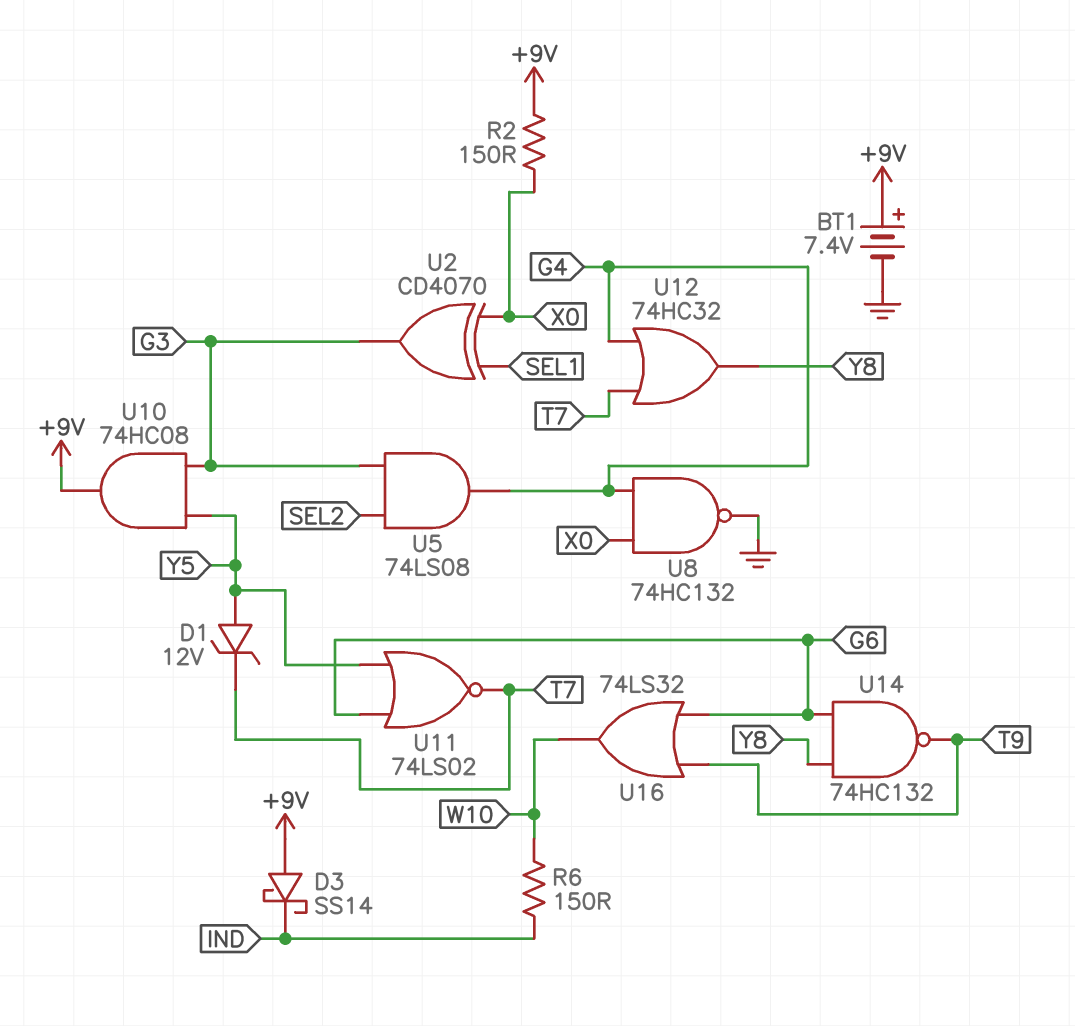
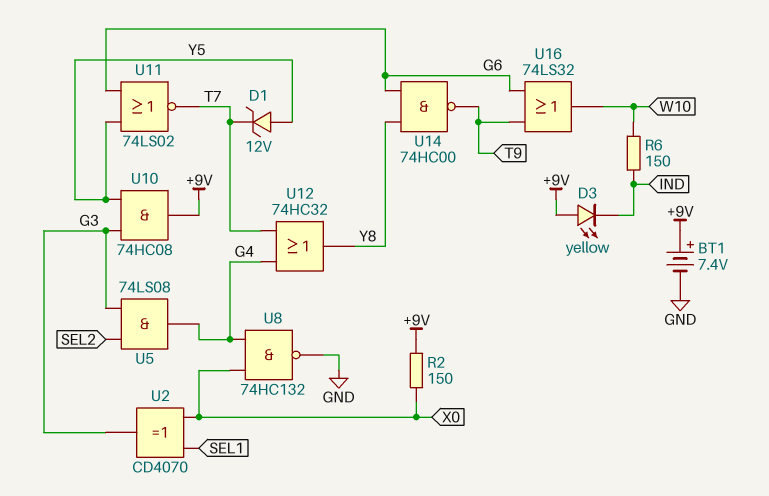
D3: schottky SS14 (A +9V, K IND) -> LED yellow (A +9V, K IND)
U14: NAND 74HC132 (in G6, in Y8, out T9) -> NAND 74HC00 (in G6, in Y8, out T9)

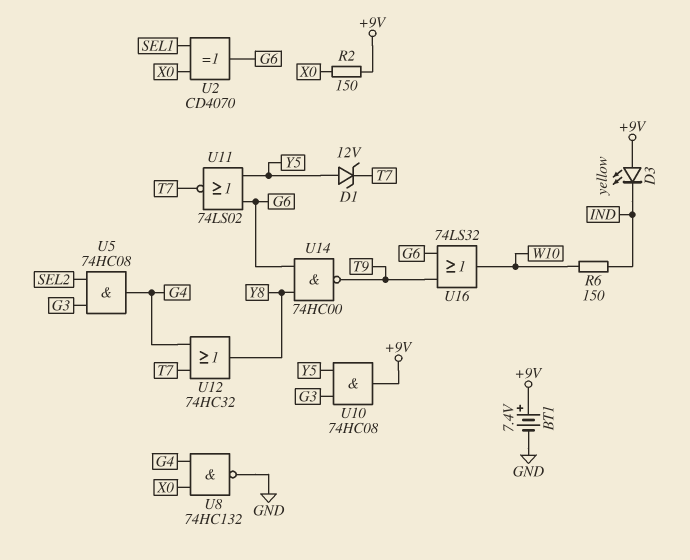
U2: XOR CD4070 (in SEL1, in X0, out G3) -> XOR CD4070 (in SEL1, in X0, out G6)
U5: AND 74LS08 (in G3, in SEL2, out G4) -> AND 74HC08 (in G3, in SEL2, out G4)

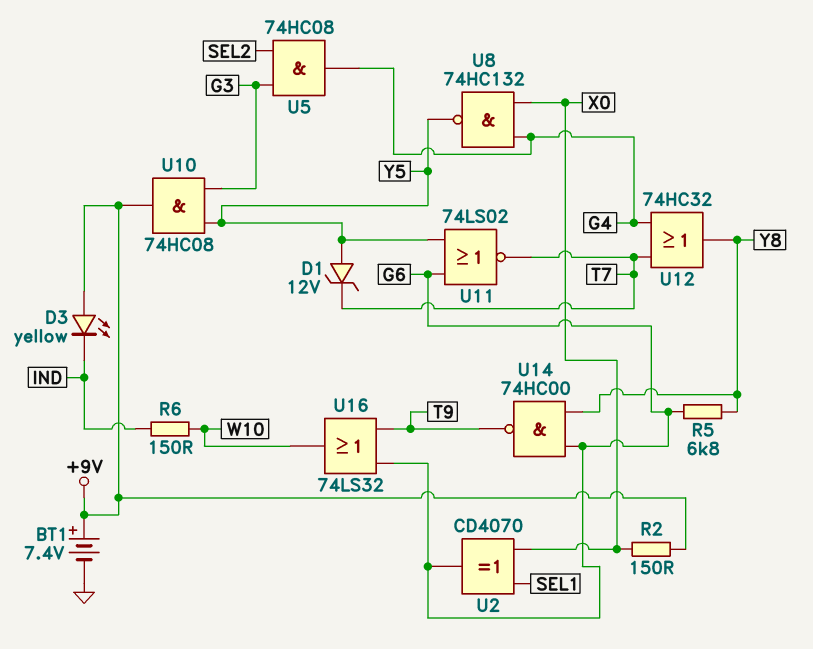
R5: none -> 6.8k (G6, Y8)
U8: NAND 74HC132 (in G4, in X0, out GND) -> NAND 74HC132 (in G4, in X0, out Y5)

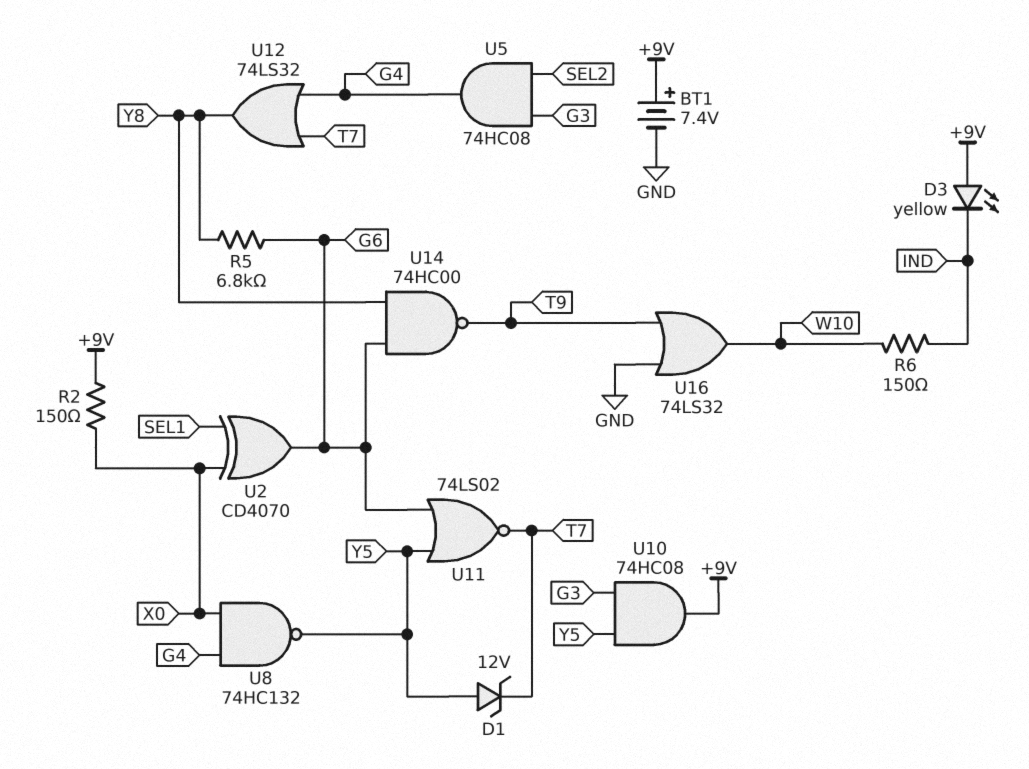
U12: OR 74HC32 (in G4, in T7, out Y8) -> OR 74LS32 (in G4, in T7, out Y8)
U16: OR 74LS32 (in G6, in T9, out W10) -> OR 74LS32 (in GND, in T9, out W10)

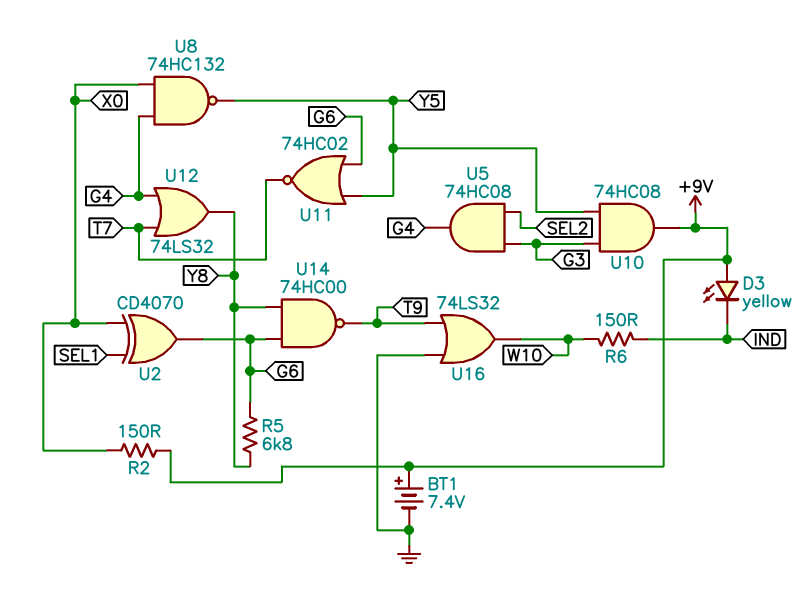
D1: zener 12V (A Y5, K T7) -> none
U11: NOR 74LS02 (in G6, in Y5, out T7) -> NOR 74HC02 (in G6, in Y5, out T7)

